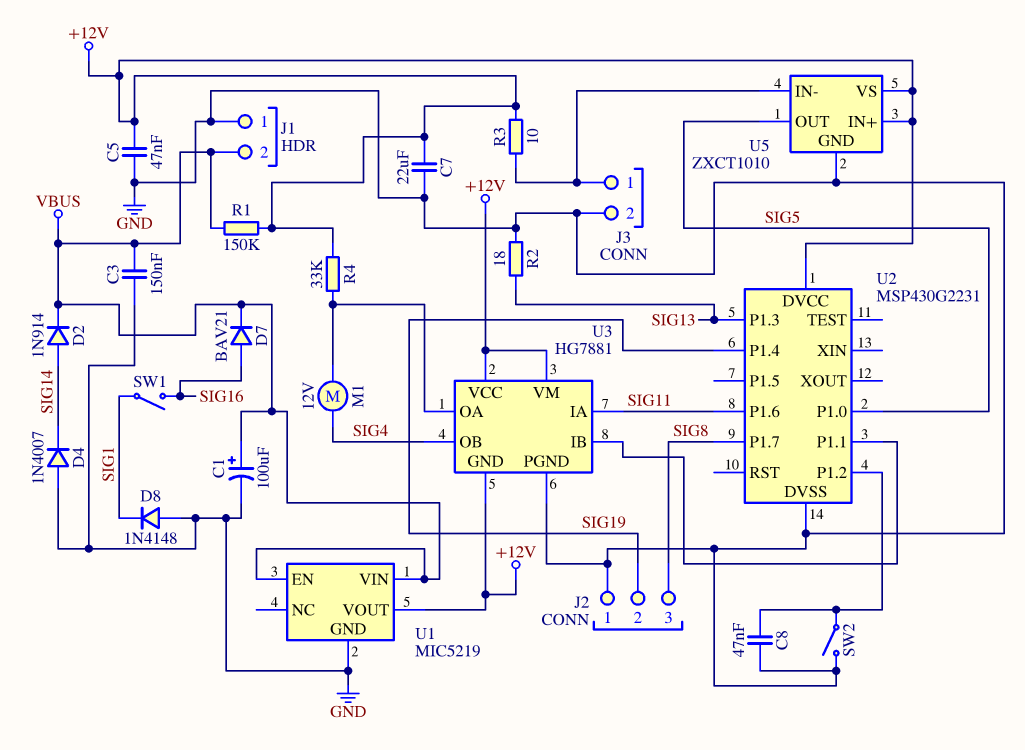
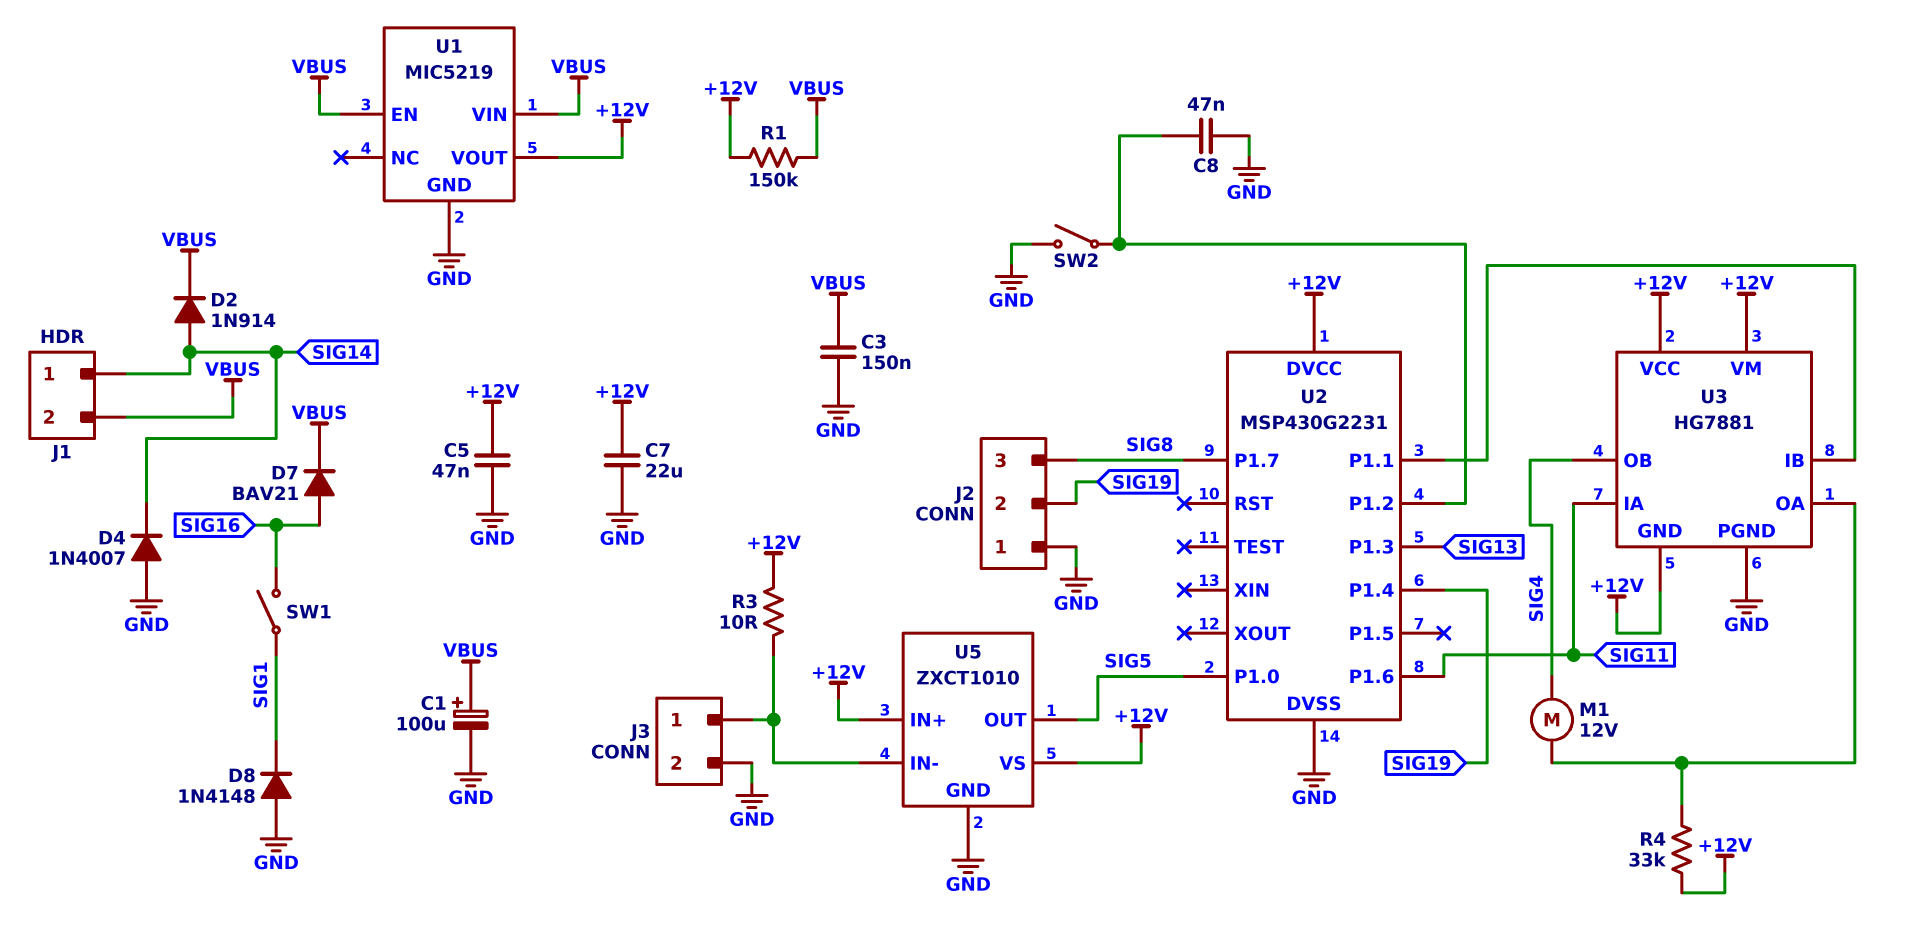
J1 pin 1: GND -> SIG14
R2: 18 (GND, SIG13) -> none

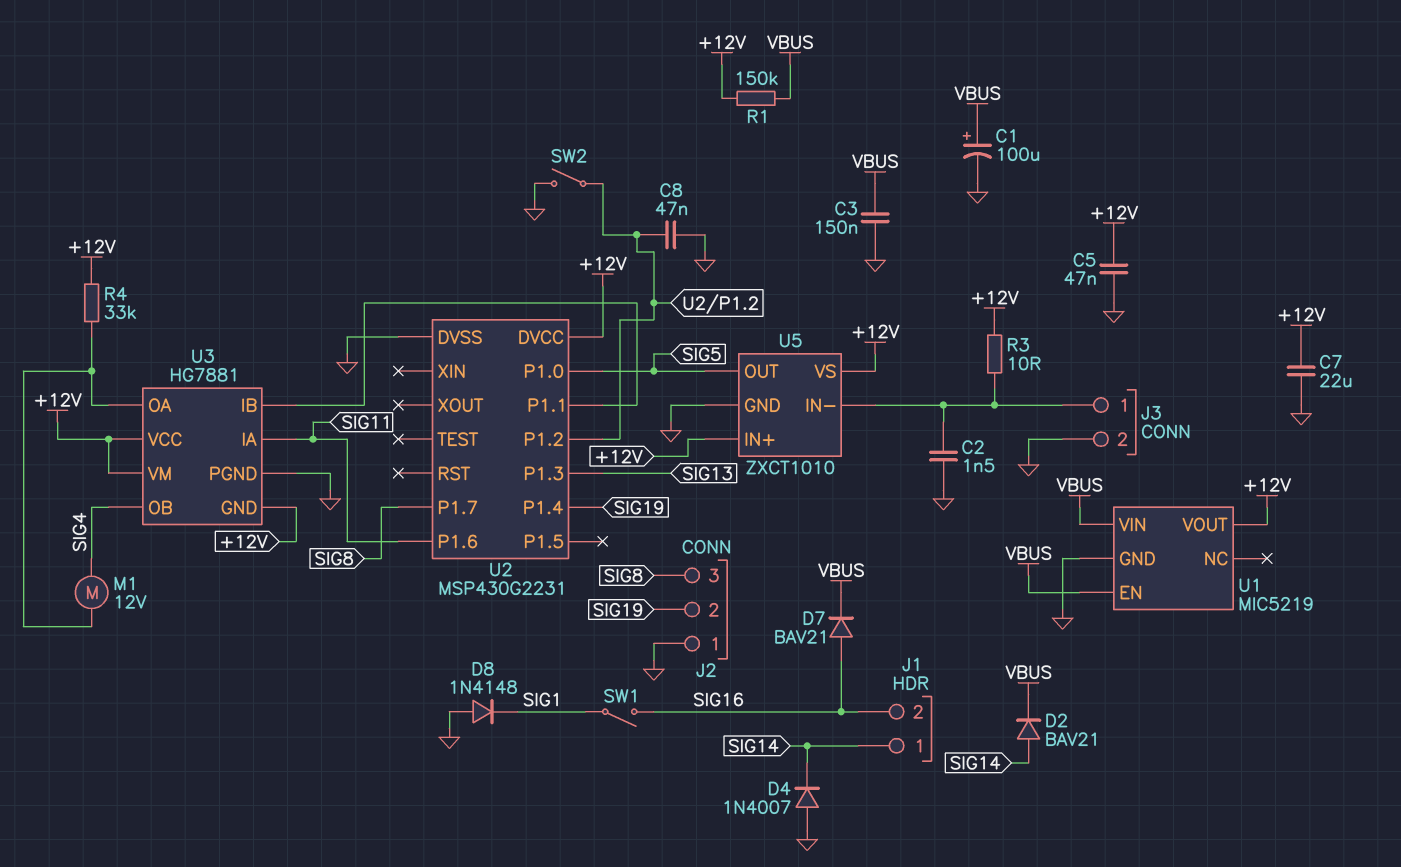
C2: none -> 1.5nF (GND, J3/1)
D2: diode 1N914 (A SIG14, K VBUS) -> diode BAV21 (A SIG14, K VBUS)
J1 pin 2: VBUS -> SIG16

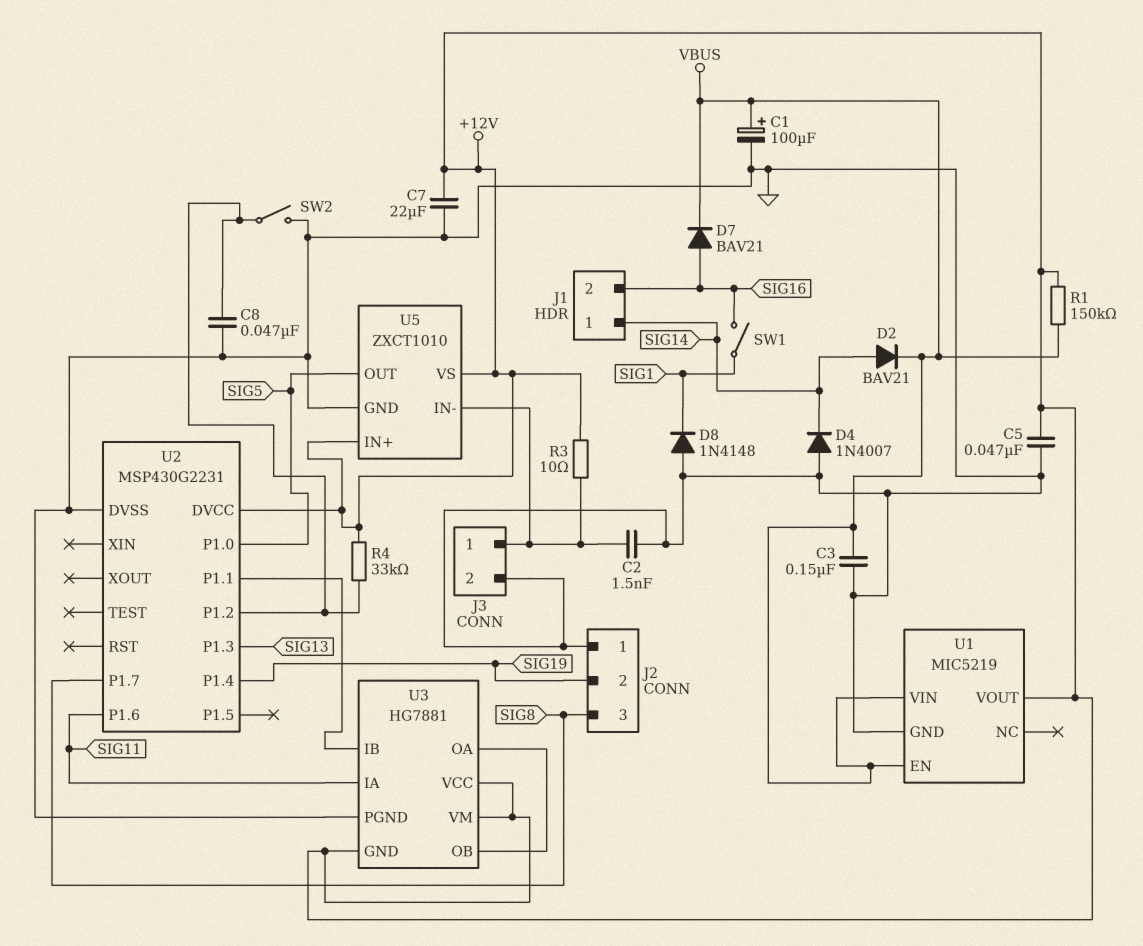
M1: motor 12V (SIG4, U3/OA) -> none
R4: 33k (+12V, U3/OA) -> 33k (+12V, U2/P1.2)
U3 pin OB: SIG4 -> U3/OA

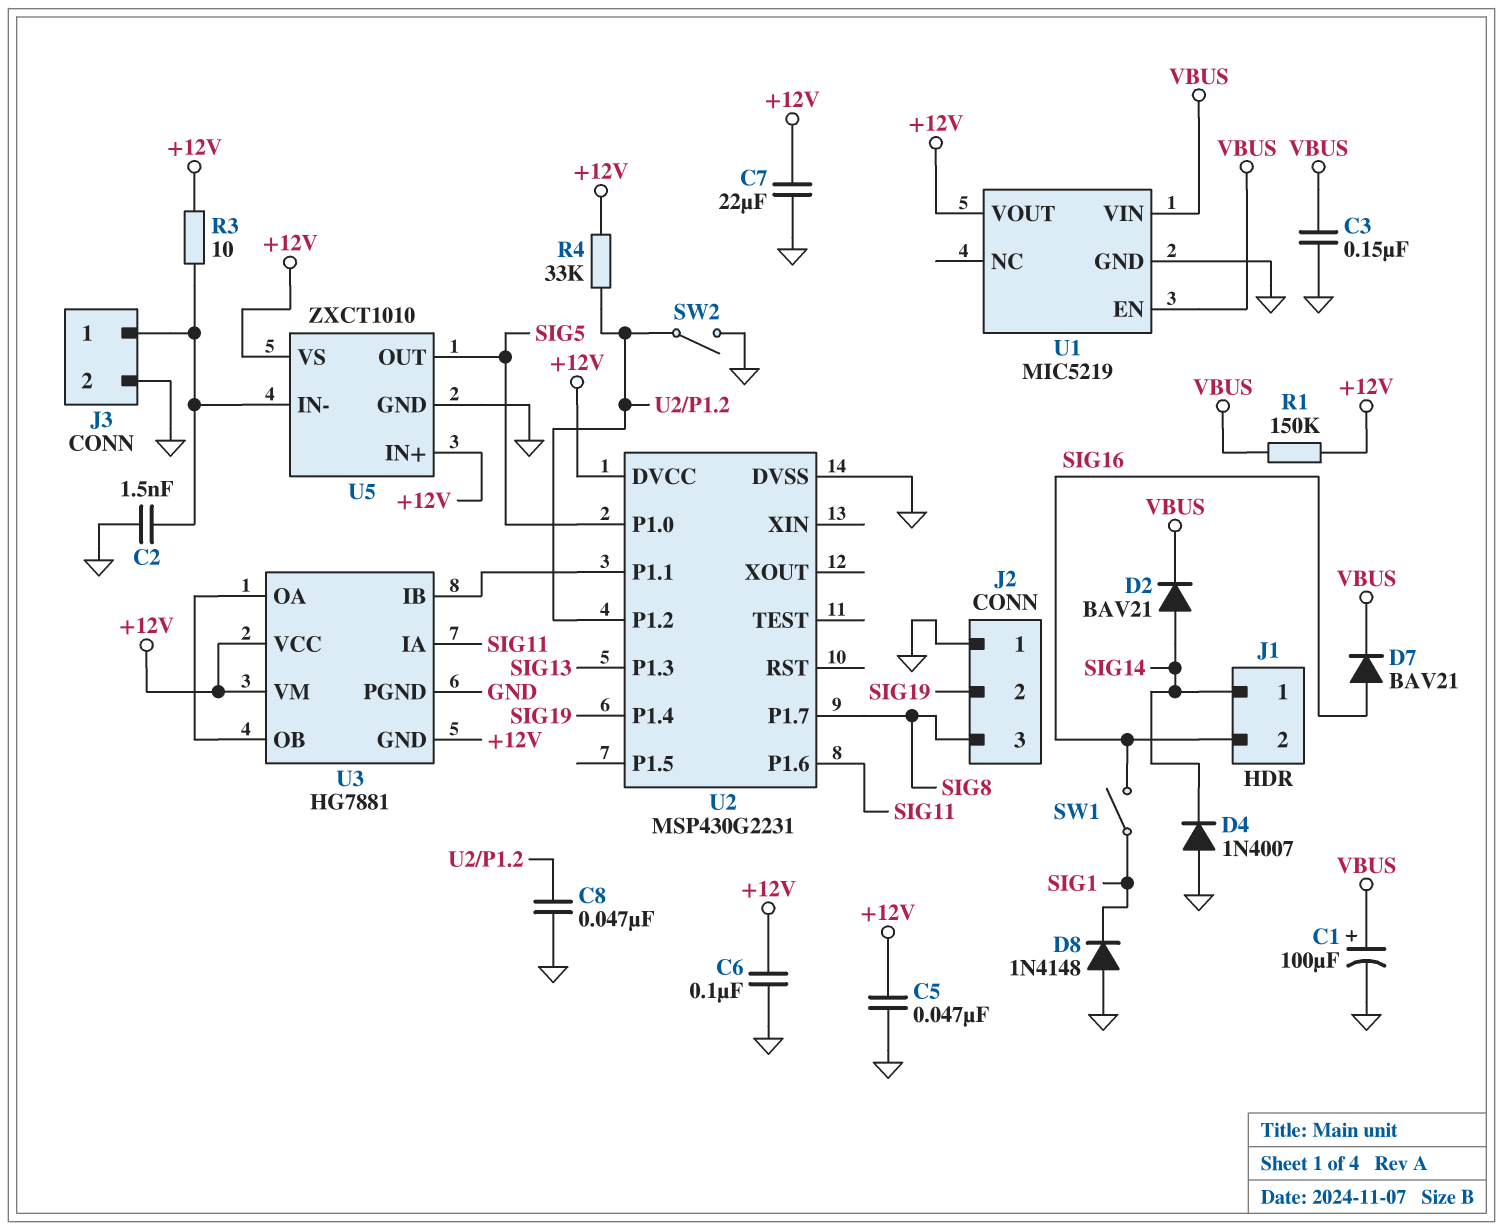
C6: none -> 100nF (+12V, GND)

